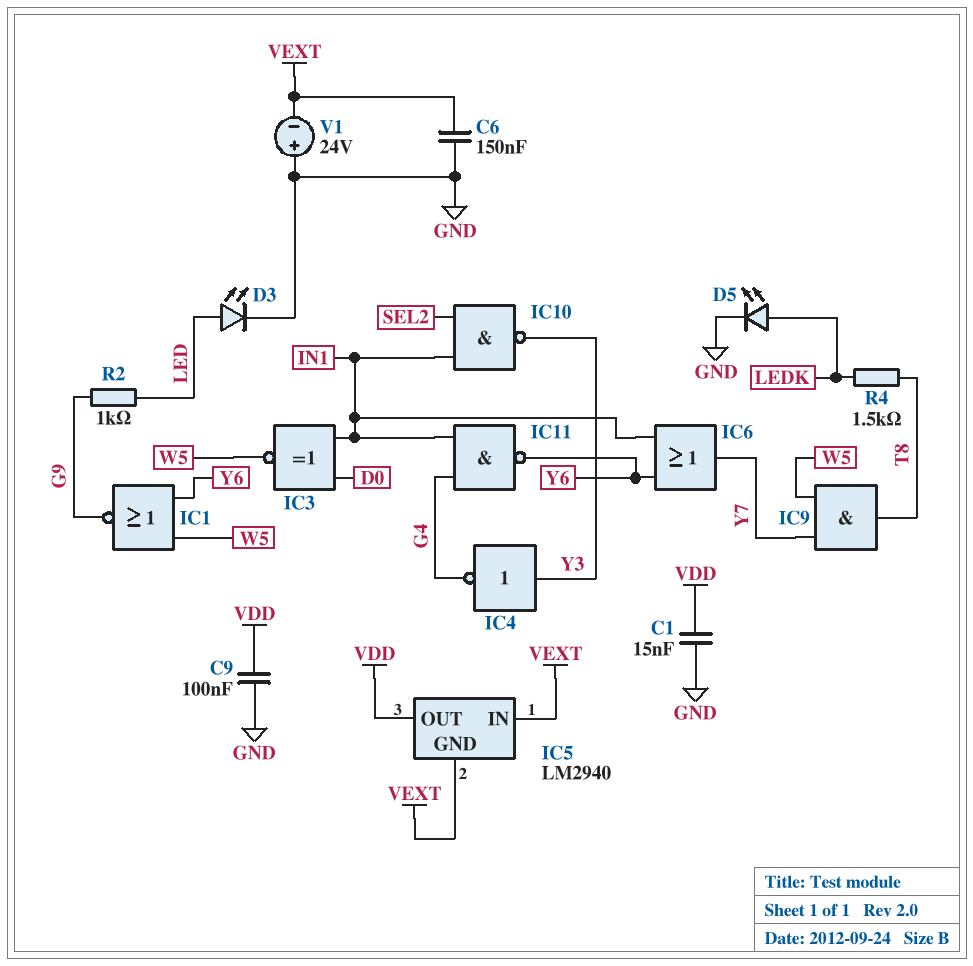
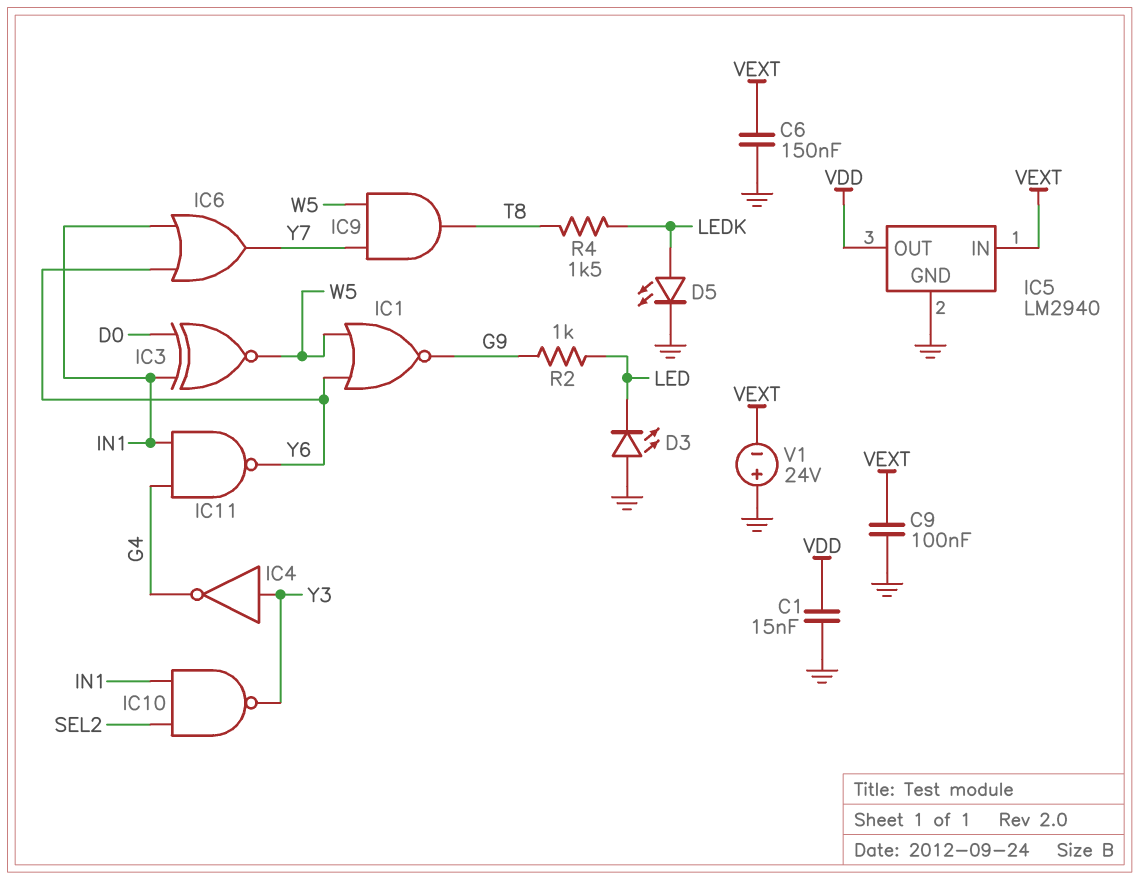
C9: 100nF (GND, VDD) -> 100nF (GND, VEXT)
D3: LED (A LED, K GND) -> LED (A GND, K LED)
IC5 pin GND: VEXT -> GND

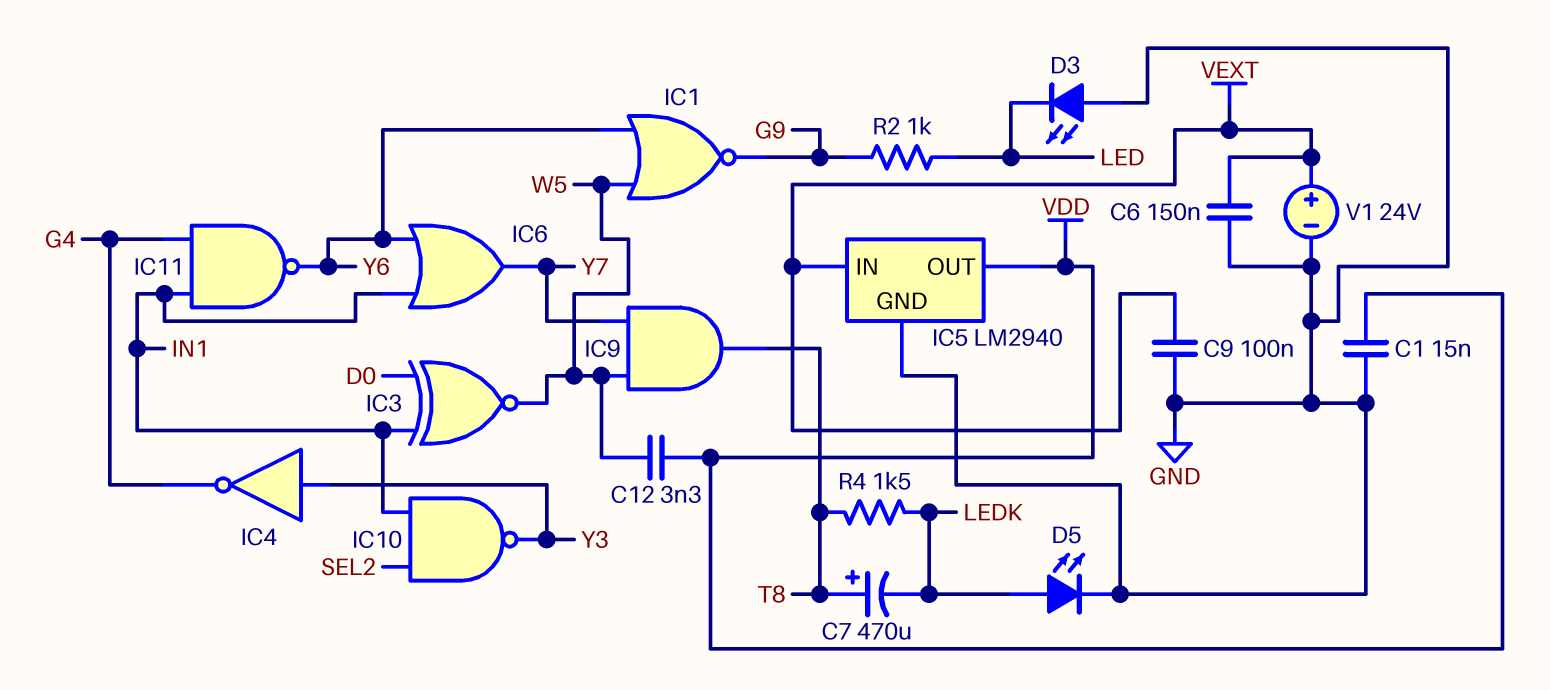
C7: none -> 470uF (plus T8, minus LEDK)
C12: none -> 3.3nF (VDD, W5)
V1: 24V (plus GND, minus VEXT) -> 24V (plus VEXT, minus GND)

